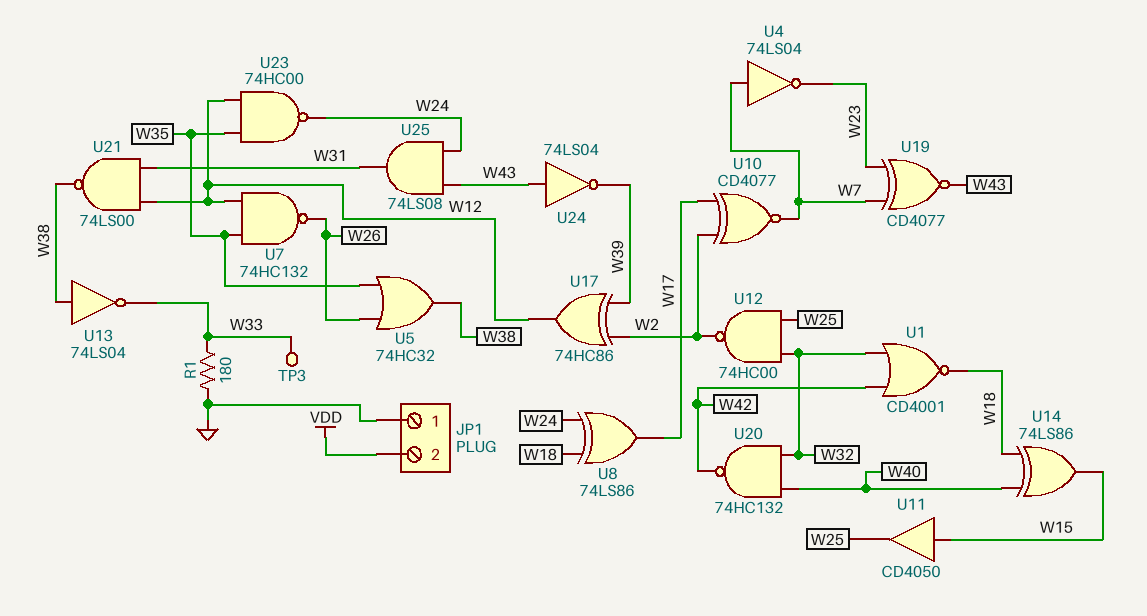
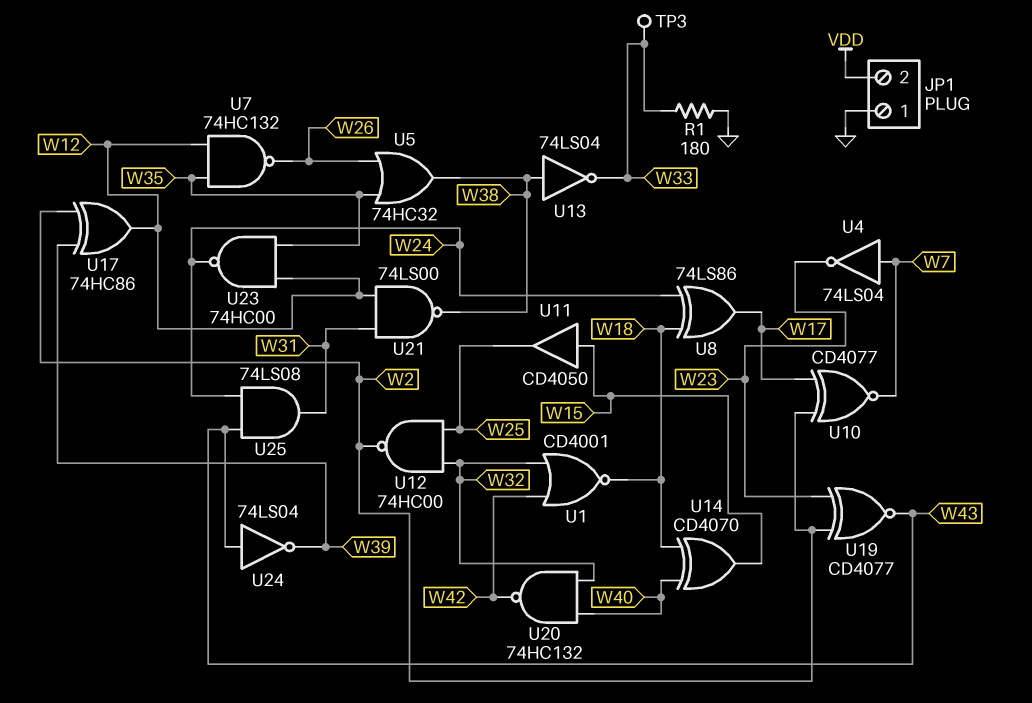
U14: XOR 74LS86 (in W18, in W40, out W15) -> XOR CD4070 (in W18, in W40, out W15)
U19: XNOR CD4077 (in W7, in W23, out W43) -> XNOR CD4077 (in W2, in W23, out W43)

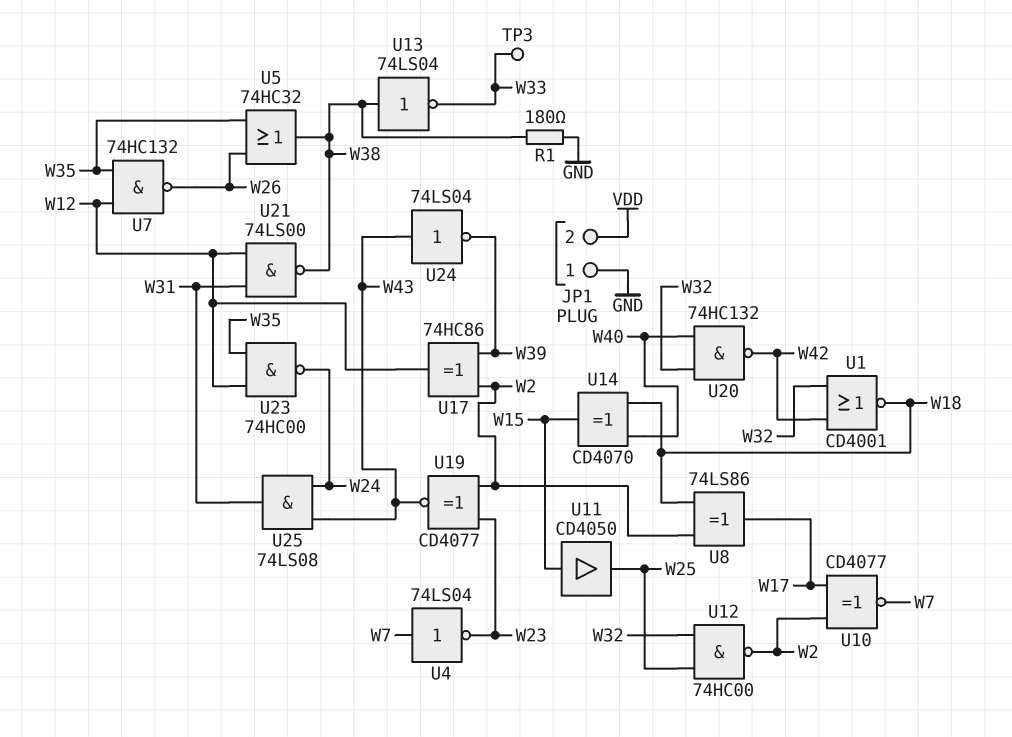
R1: 180 (GND, W33) -> 180 (GND, W38)
U8: XOR 74LS86 (in W18, in W24, out W17) -> XOR 74LS86 (in W2, in W18, out W17)

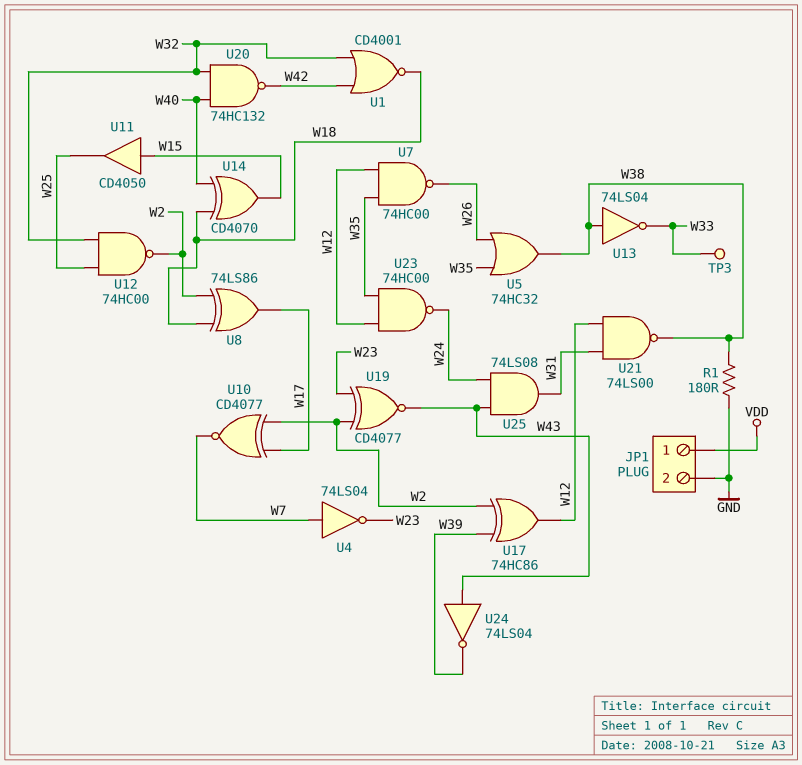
JP1 pin 1: GND -> VDD
JP1 pin 2: VDD -> GND
U7: NAND 74HC132 (in W12, in W35, out W26) -> NAND 74HC00 (in W12, in W35, out W26)

